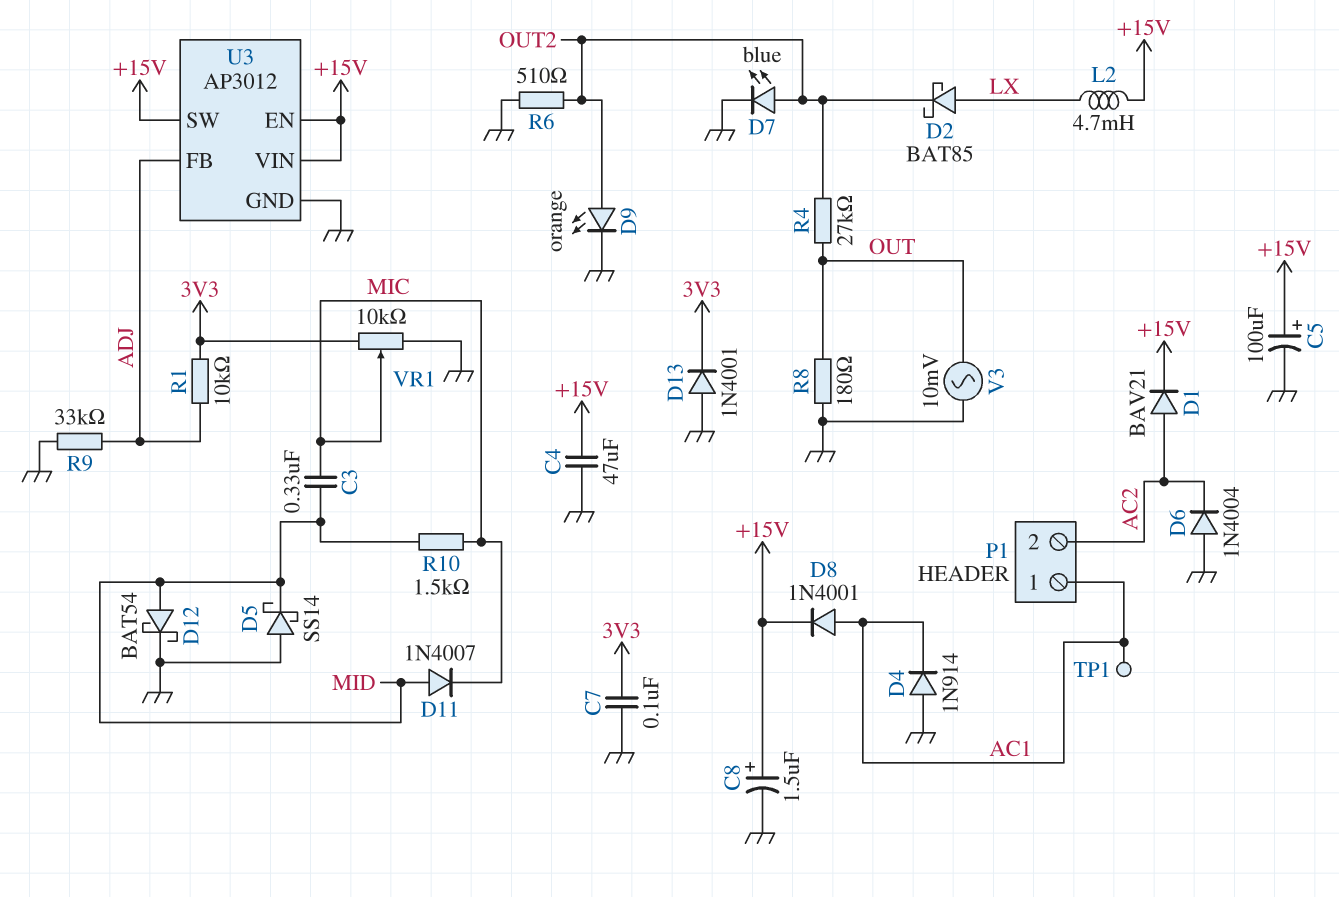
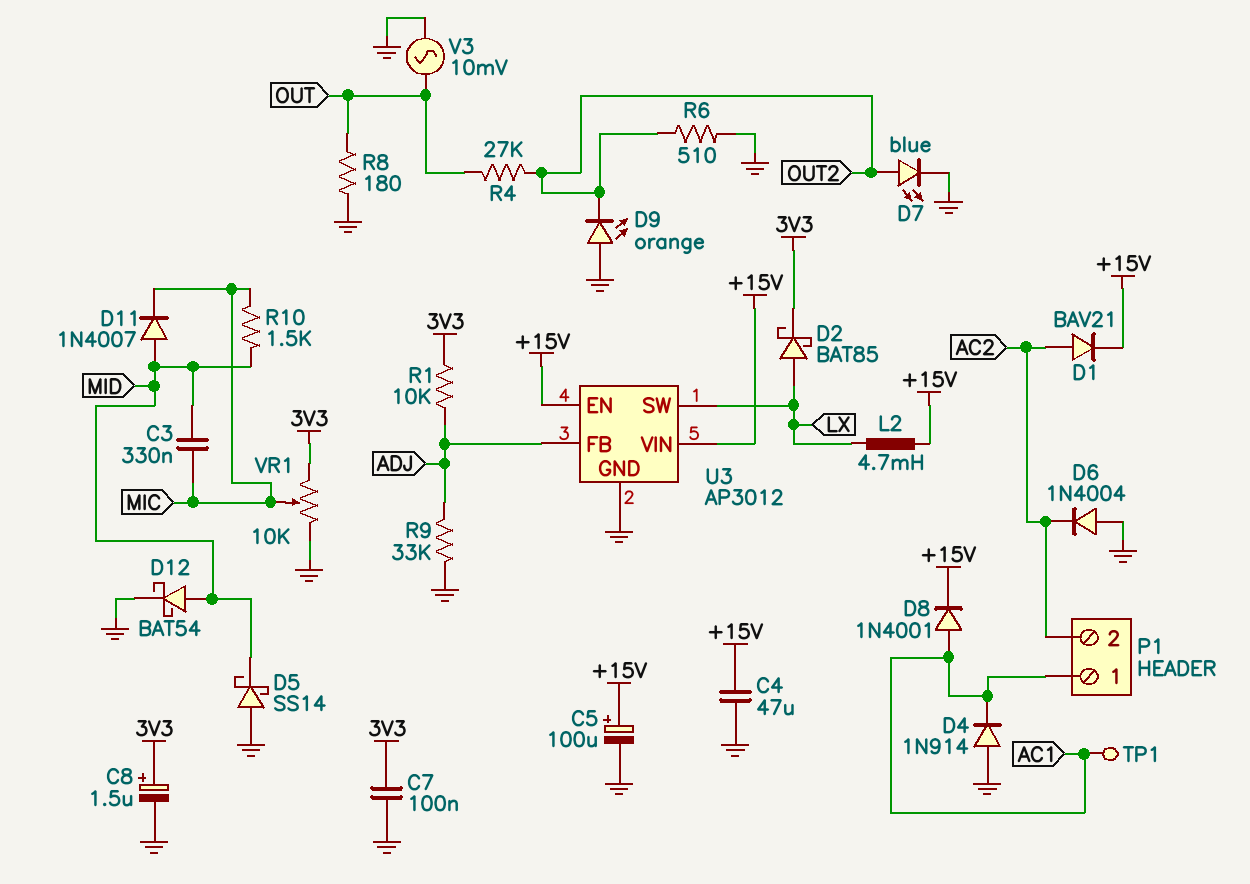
C8: 1.5uF (plus +15V, minus GND) -> 1.5uF (plus 3V3, minus GND)
D2: schottky BAT85 (A LX, K OUT2) -> schottky BAT85 (A LX, K 3V3)
D9: LED orange (A OUT2, K GND) -> LED orange (A GND, K OUT2)
D13: diode 1N4001 (A GND, K 3V3) -> none
U3 pin SW: +15V -> LX

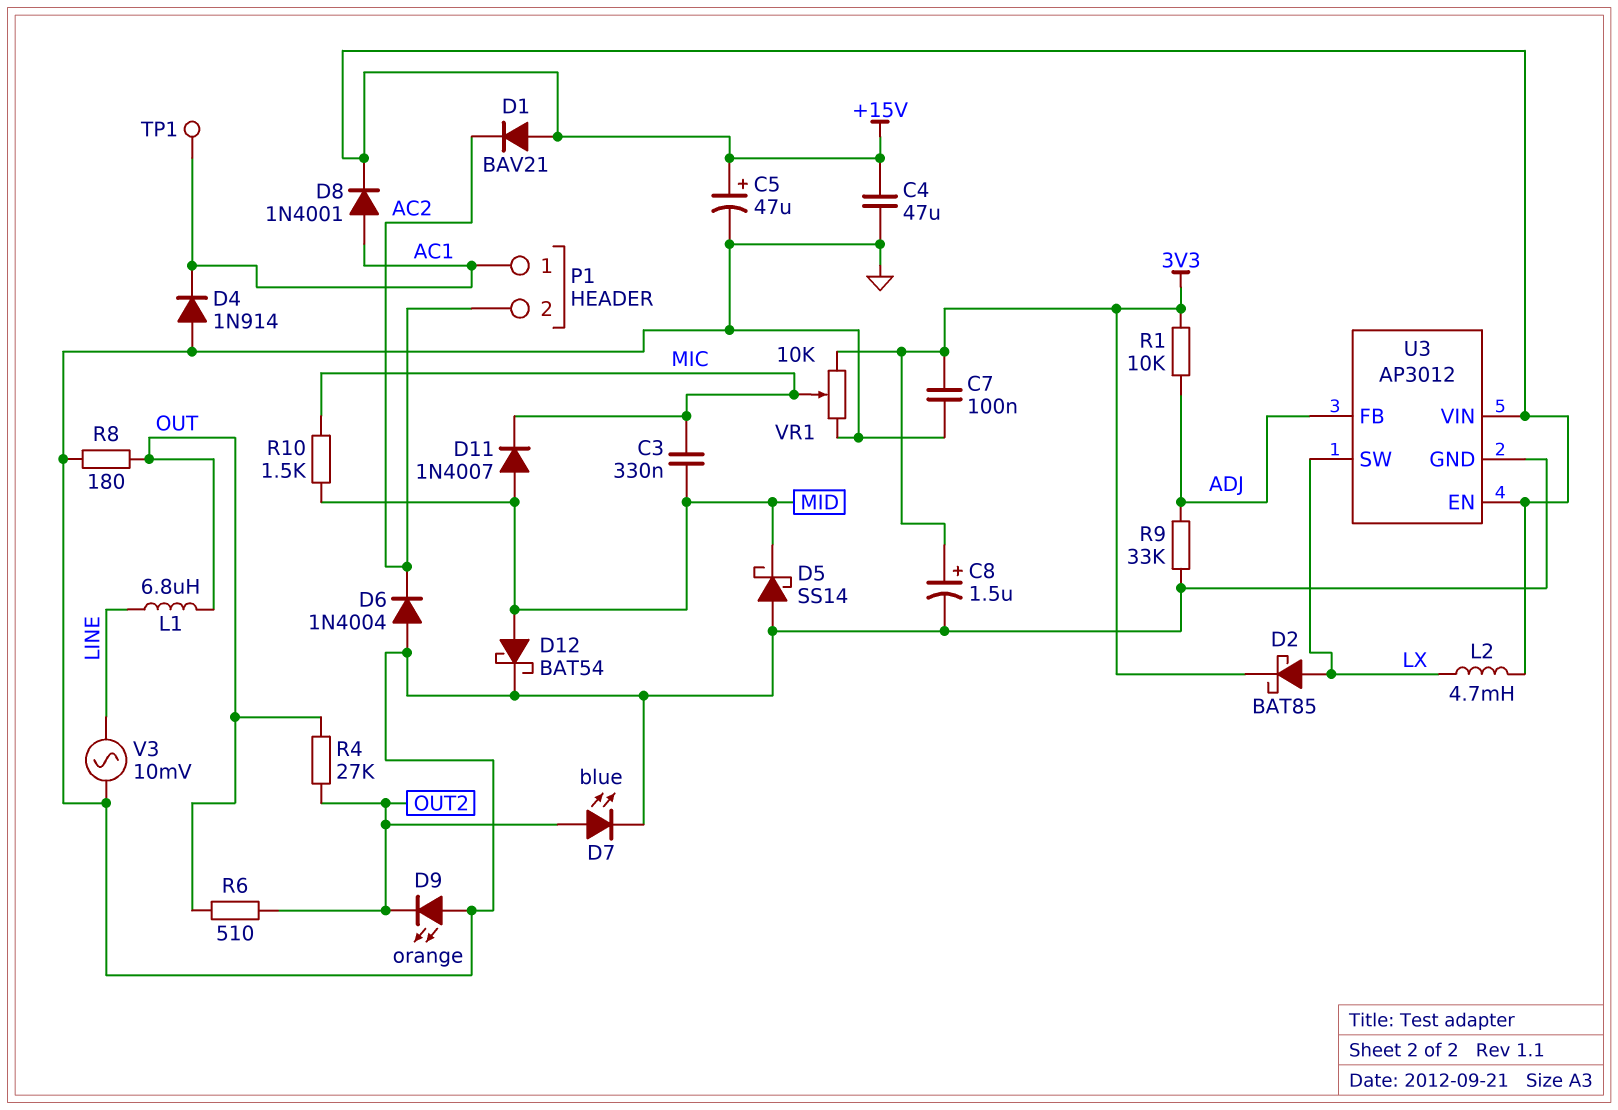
C5: 100uF (plus +15V, minus GND) -> 47uF (plus +15V, minus GND)
D1: diode BAV21 (A AC2, K +15V) -> diode BAV21 (A +15V, K AC2)
L1: none -> 6.8uH (LINE, OUT)
R6: 510 (GND, OUT2) -> 510 (OUT, OUT2)
V3: AC 10mV (GND, OUT) -> AC 10mV (GND, LINE)

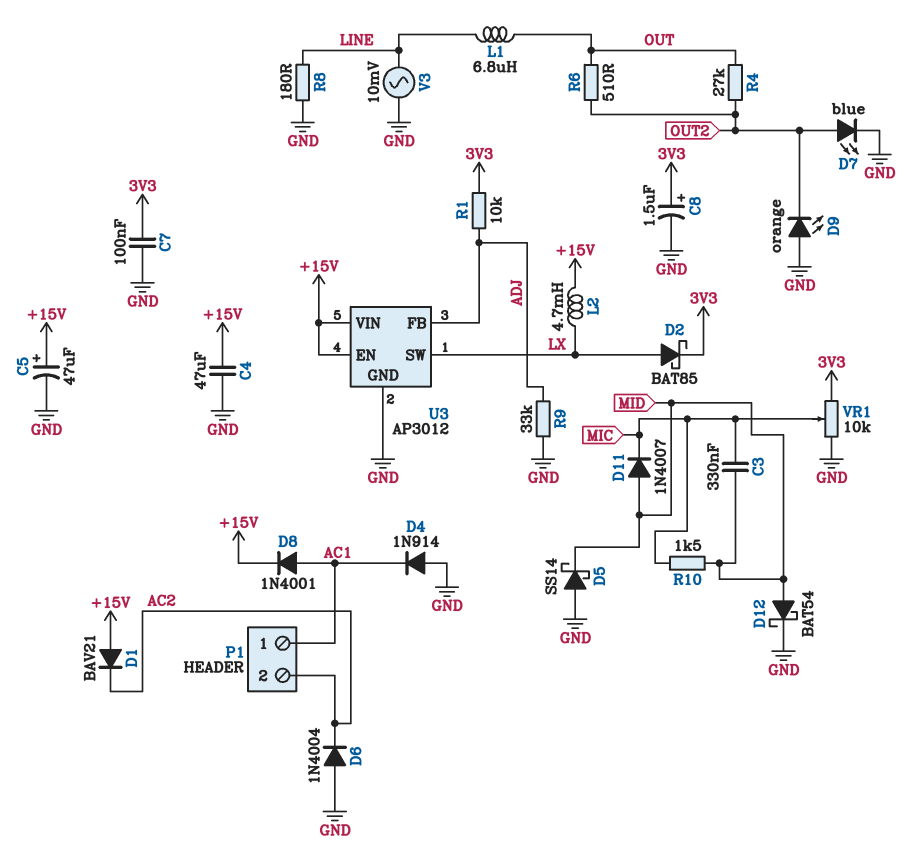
R8: 180 (GND, OUT) -> 180 (GND, LINE)
TP1: test point (AC1) -> none

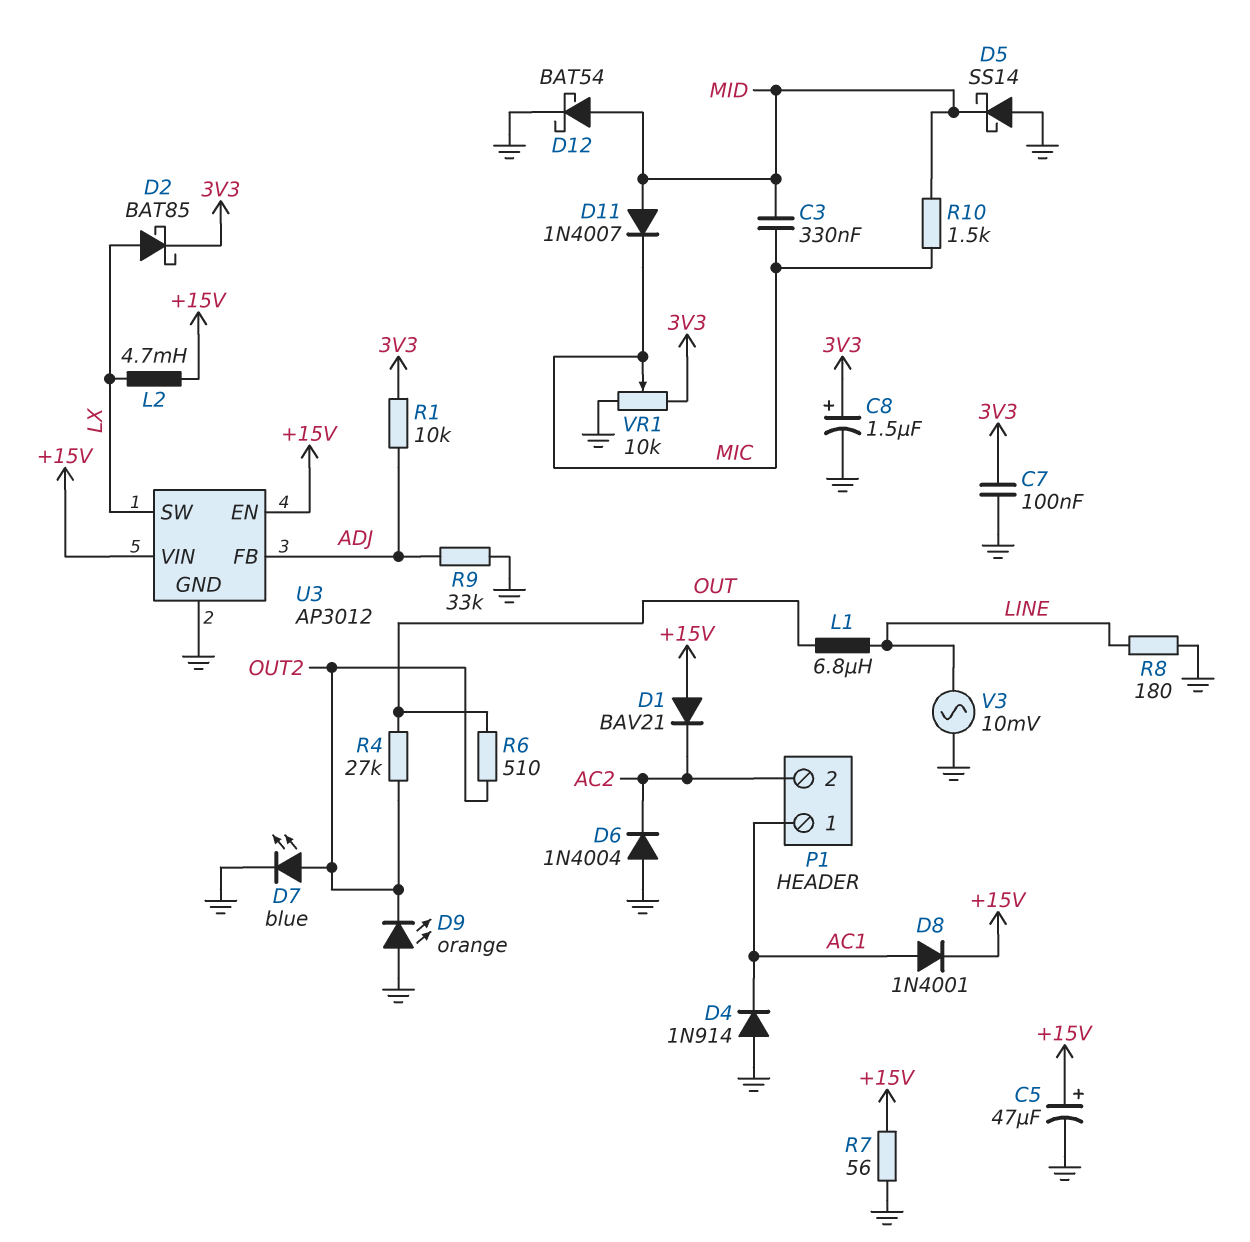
C4: 47uF (+15V, GND) -> none
R7: none -> 56 (+15V, GND)

